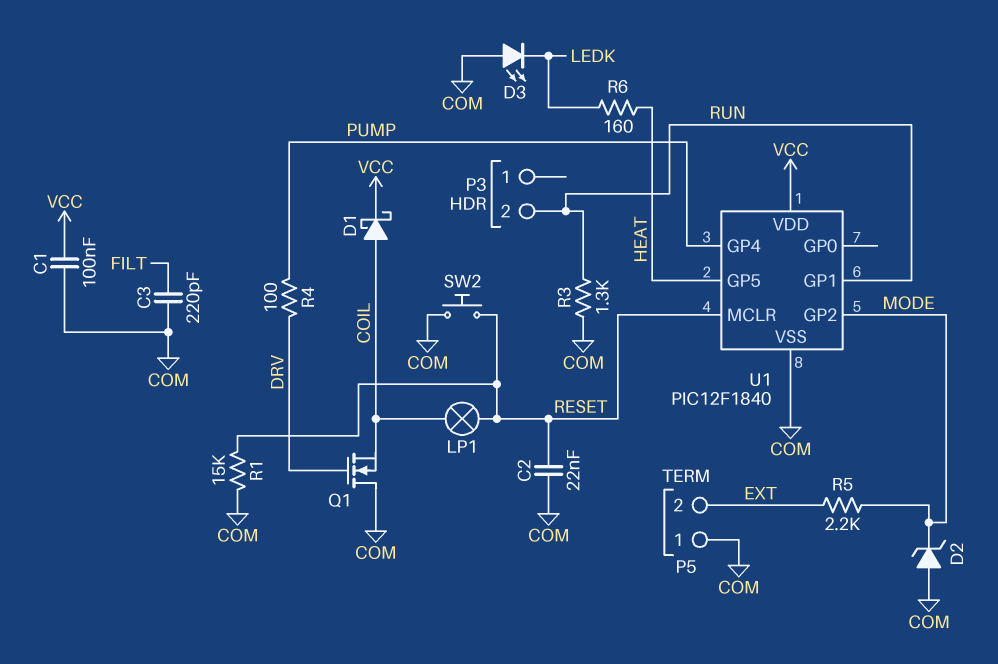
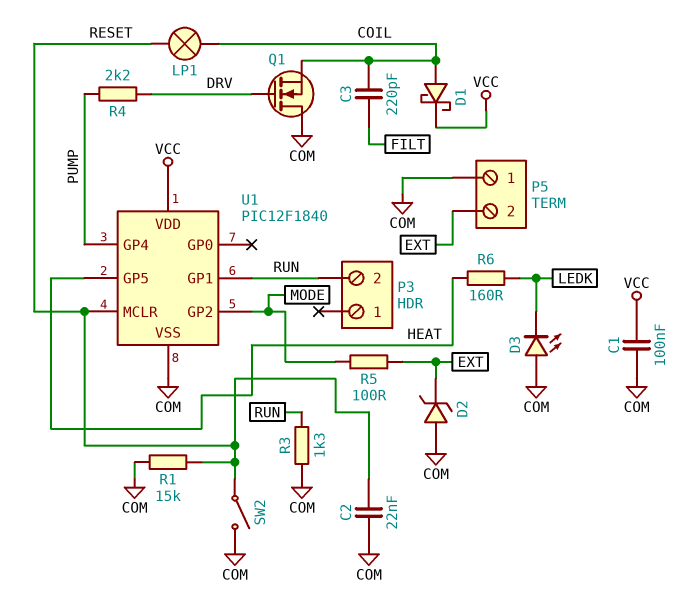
C3: 220pF (COM, FILT) -> 220pF (COIL, FILT)
D2: zener (A COM, K MODE) -> zener (A COM, K EXT)
R4: 100 (DRV, PUMP) -> 2.2k (DRV, PUMP)
R5: 2.2k (EXT, MODE) -> 100 (EXT, MODE)
SW2: button (COM, RESET) -> switch (COM, RESET)

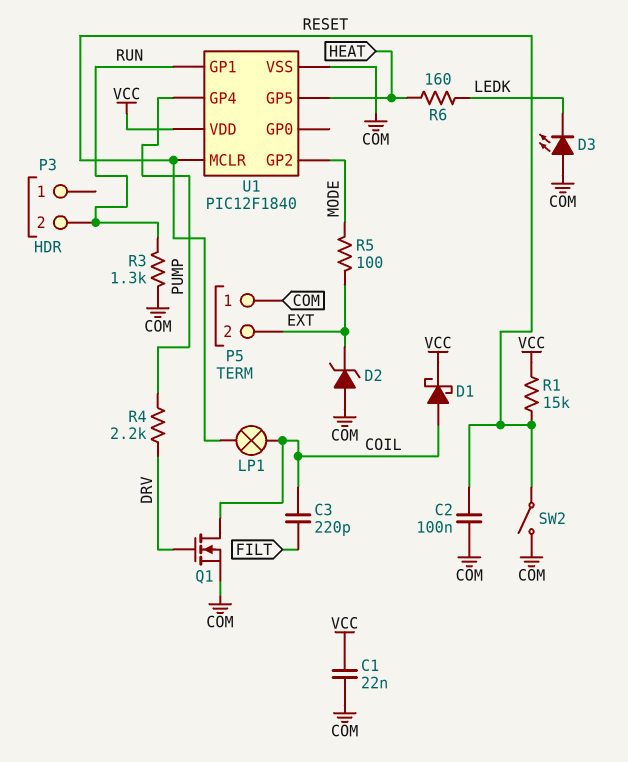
C1: 100nF (COM, VCC) -> 22nF (COM, VCC)
C2: 22nF (COM, RESET) -> 100nF (COM, RESET)
Q1: NMOS (G DRV, D COM, S COIL) -> NMOS (G DRV, D COIL, S COM)
R1: 15k (COM, RESET) -> 15k (RESET, VCC)

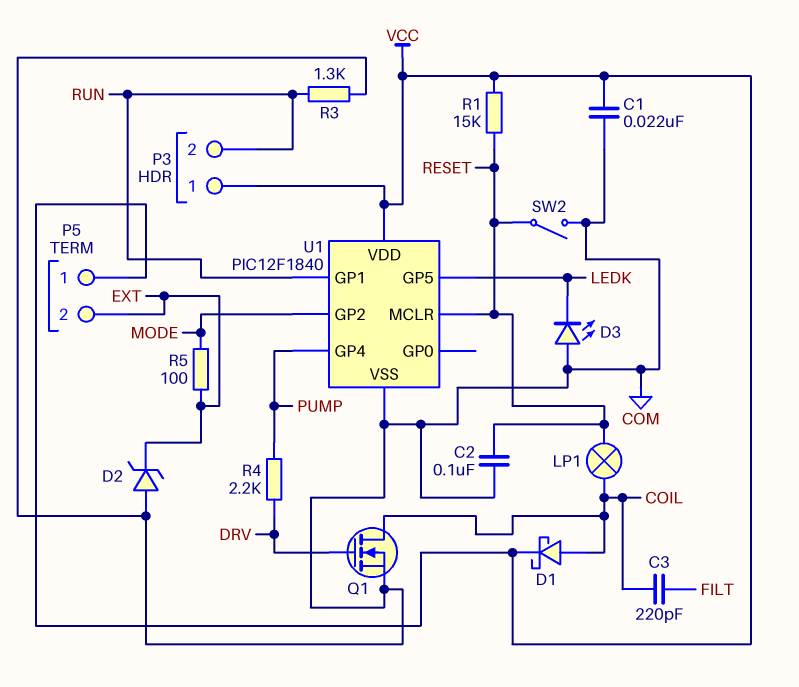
P3 pin 1: none -> VCC
P5 pin 1: COM -> VCC
R6: 160 (HEAT, LEDK) -> none
U1 pin GP5: HEAT -> LEDK

